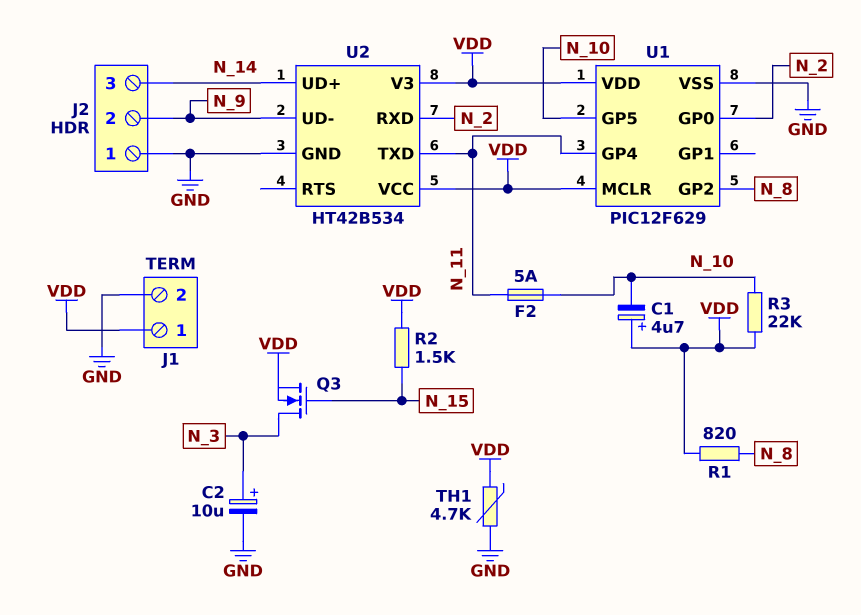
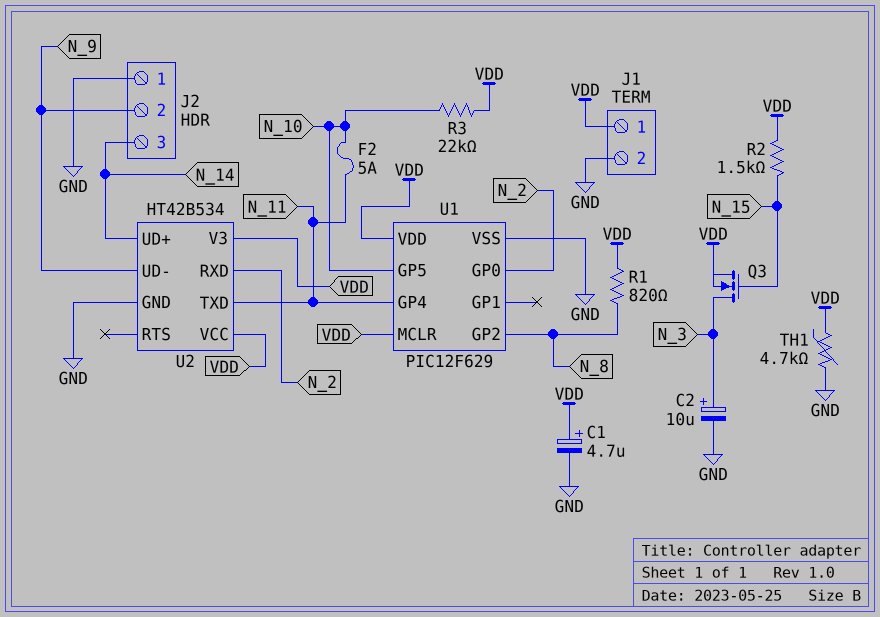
C1: 4.7uF (plus VDD, minus N_10) -> 4.7uF (plus VDD, minus GND)

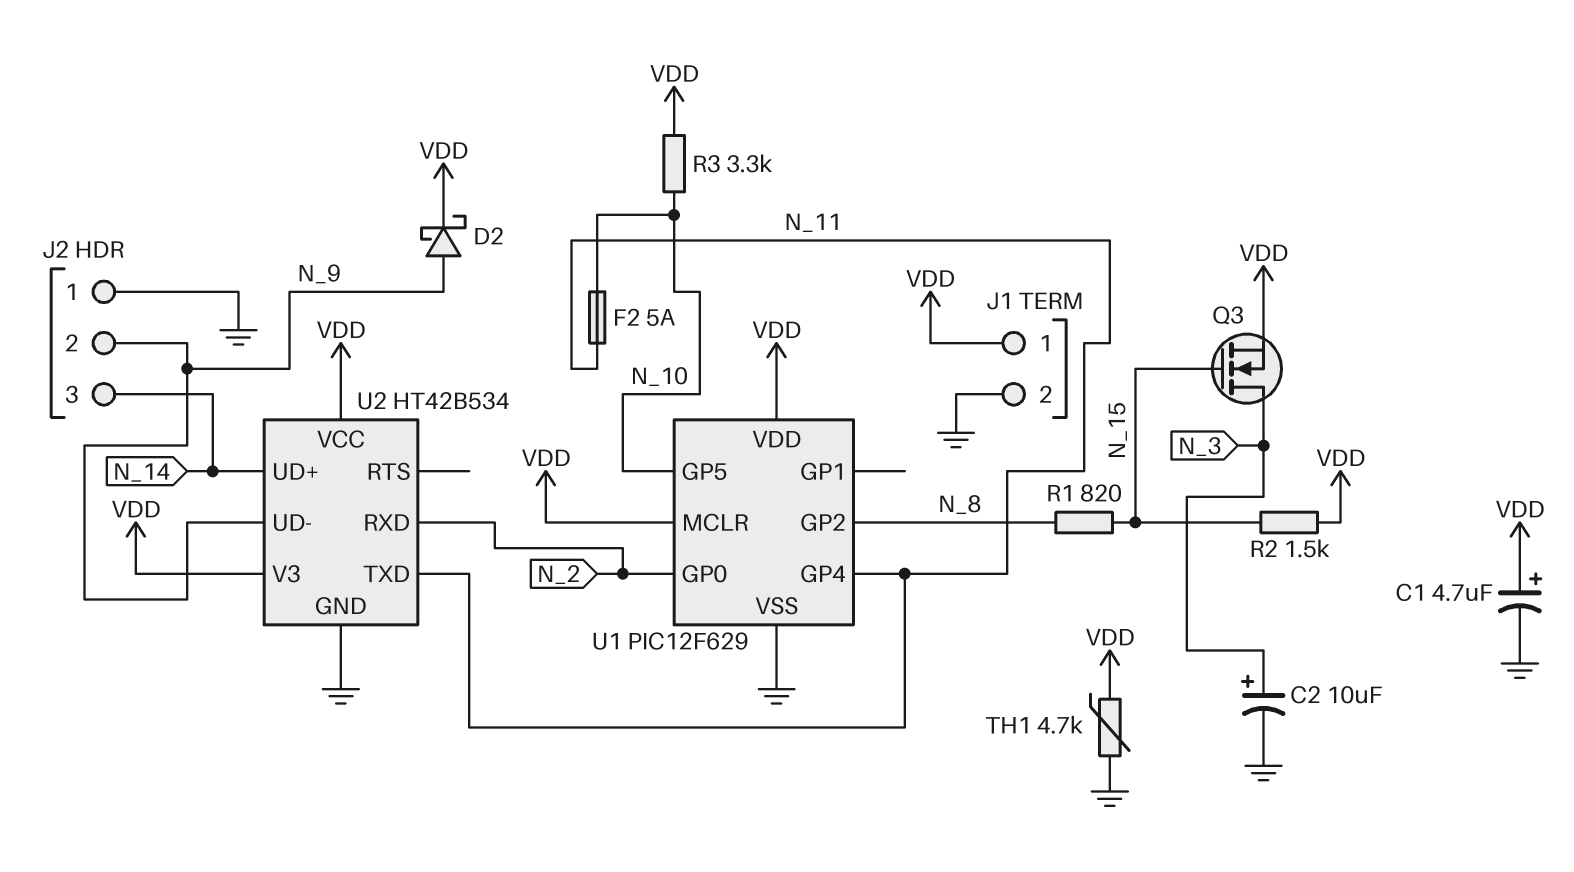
D2: none -> schottky (A N_9, K VDD)
R1: 820 (N_8, VDD) -> 820 (N_8, N_15)
R3: 22k (N_10, VDD) -> 3.3k (N_10, VDD)

